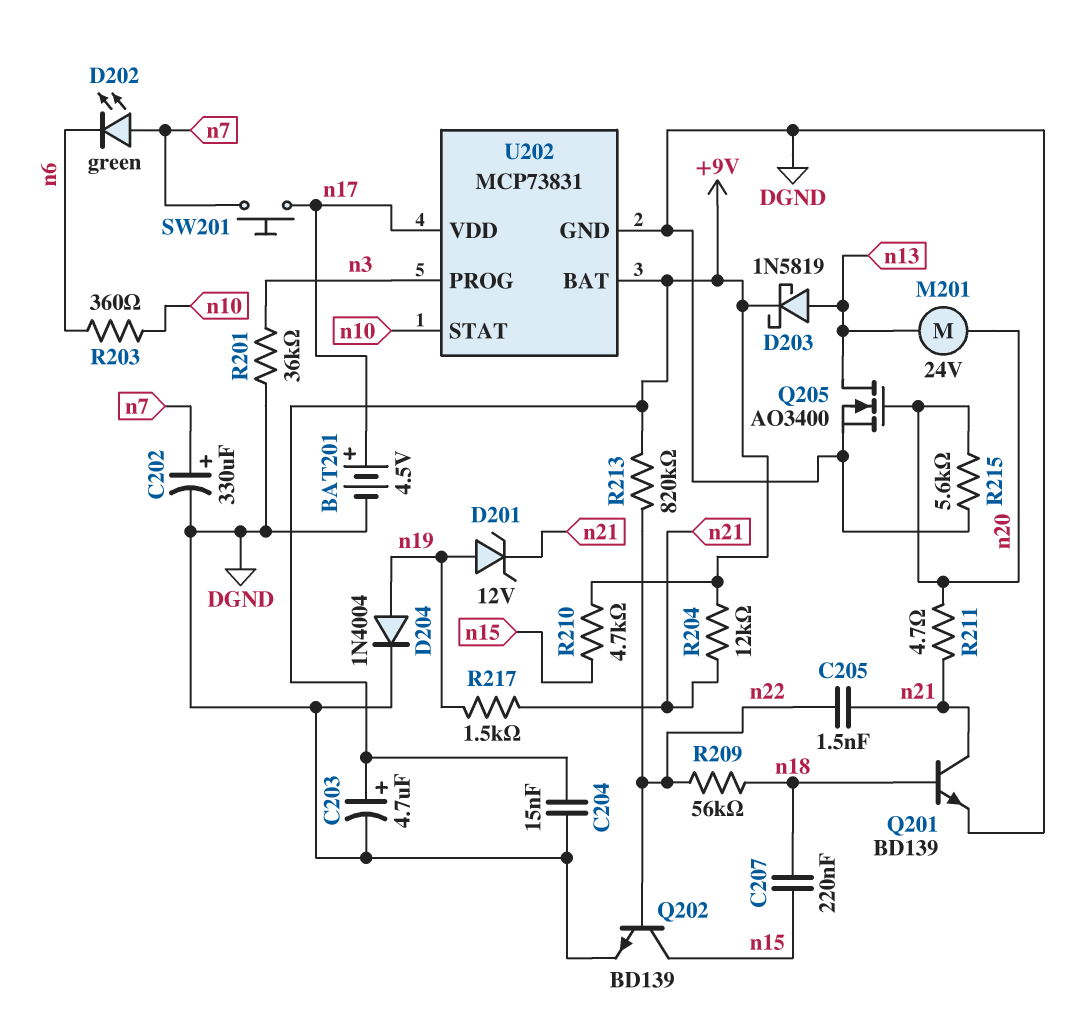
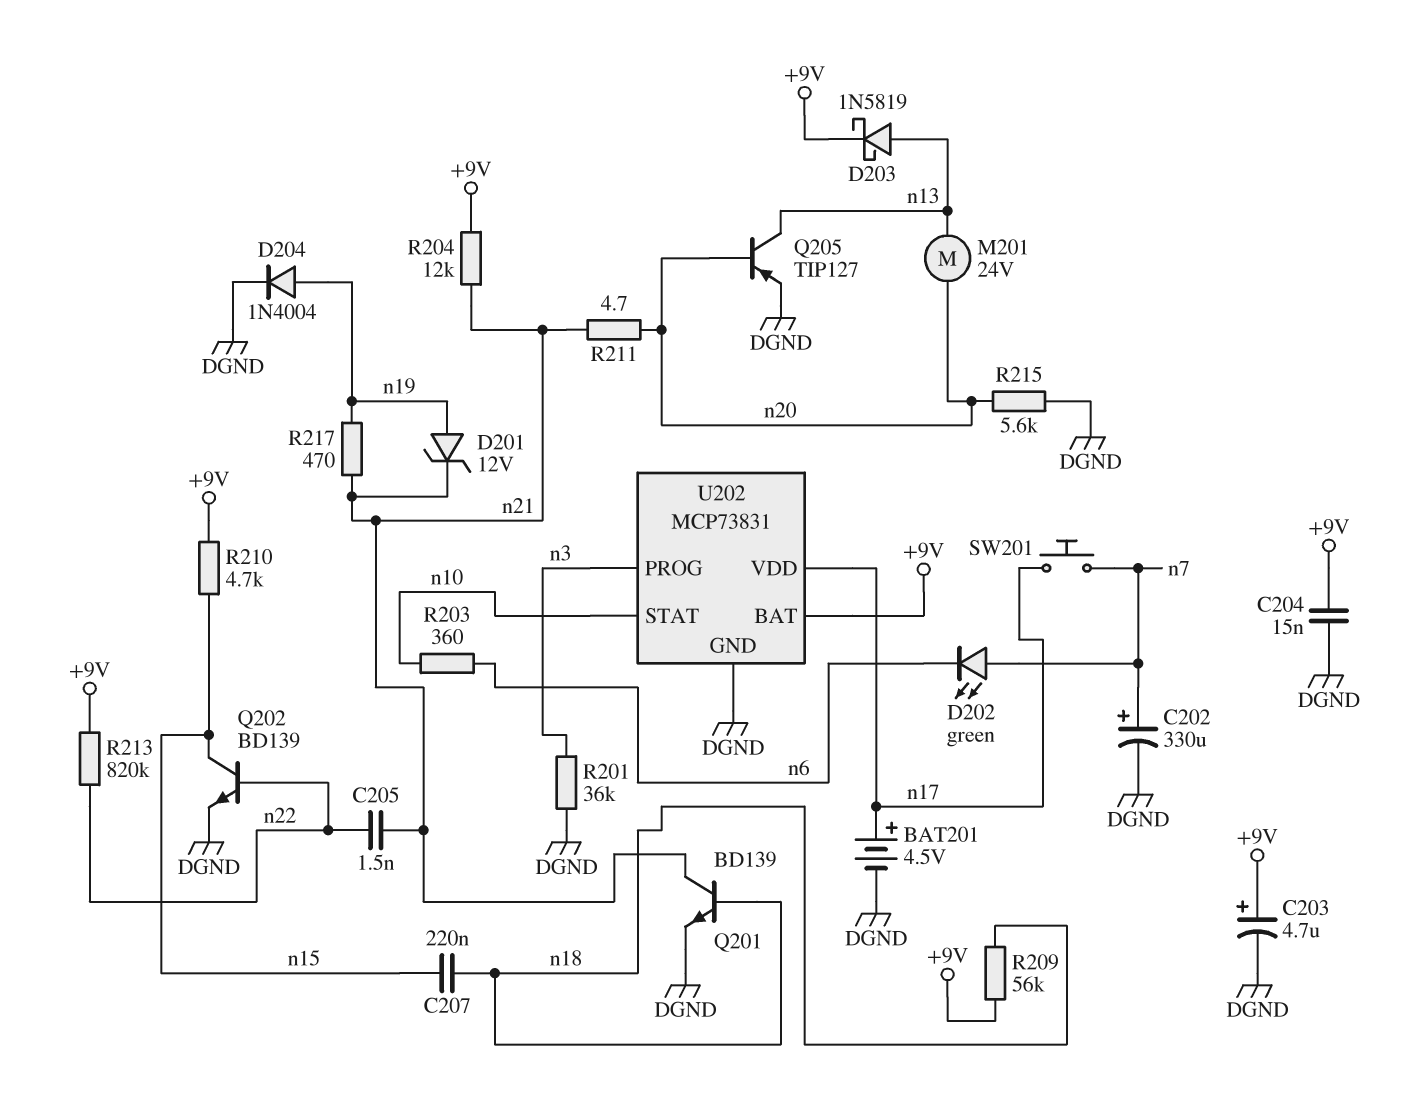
Q205: NMOS AO3400 (G n20, D n13, S DGND) -> PNP TIP127 (B n20, C n13, E DGND)
R209: 56k (n18, n22) -> 56k (+9V, n18)
R217: 1.5k (n19, n21) -> 470 (n19, n21)

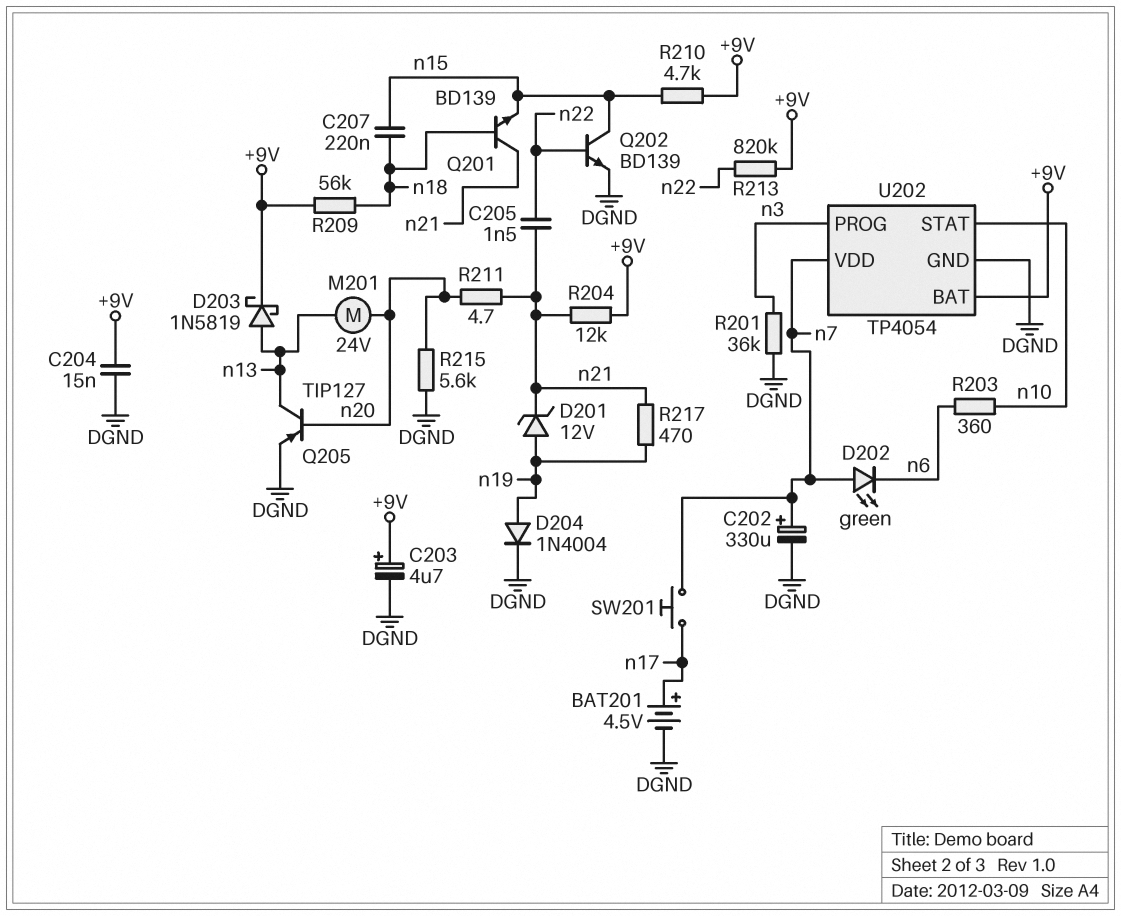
Q201: NPN BD139 (B n18, C n21, E DGND) -> NPN BD139 (B n18, C n21, E n15)
U202: MCP73831 -> TP4054
U202 pin VDD: n17 -> n7

